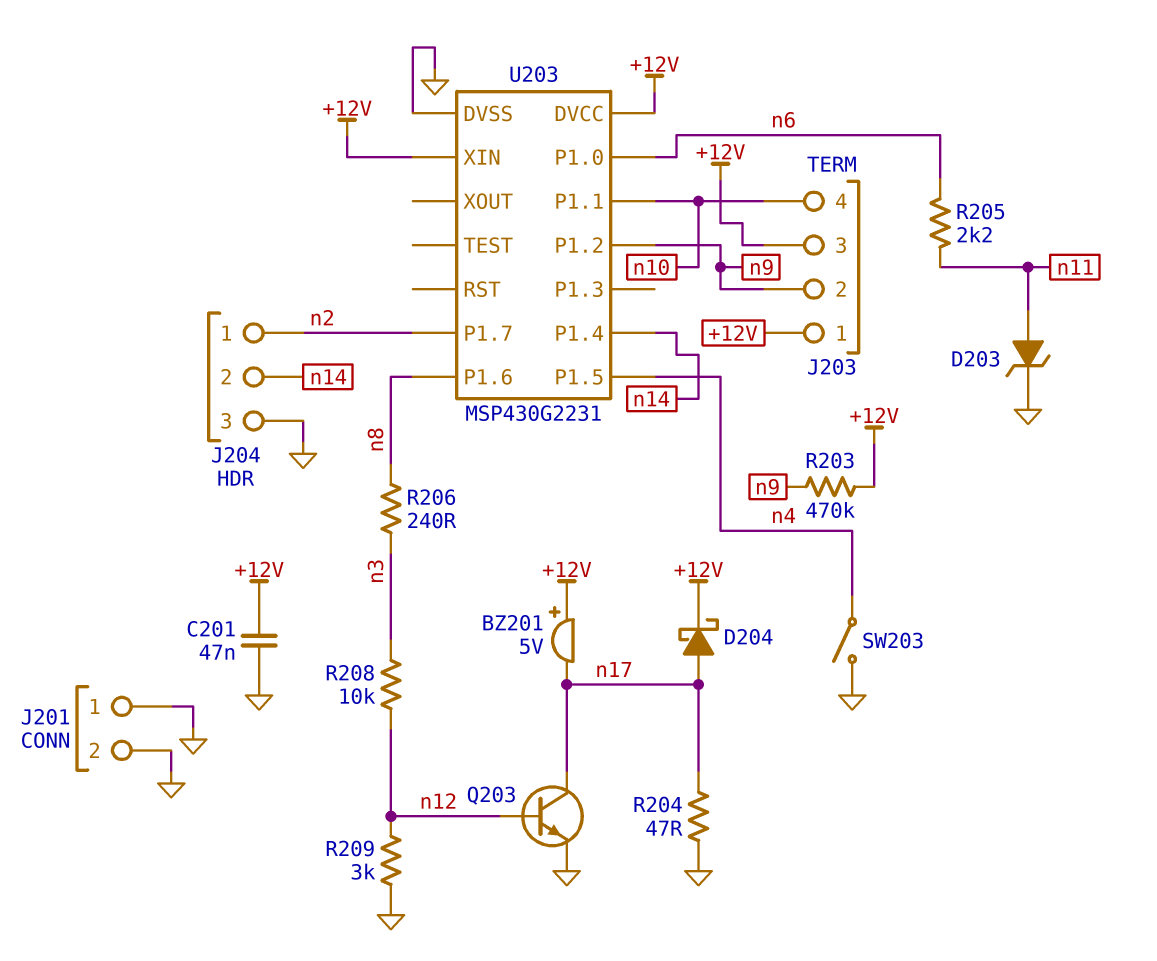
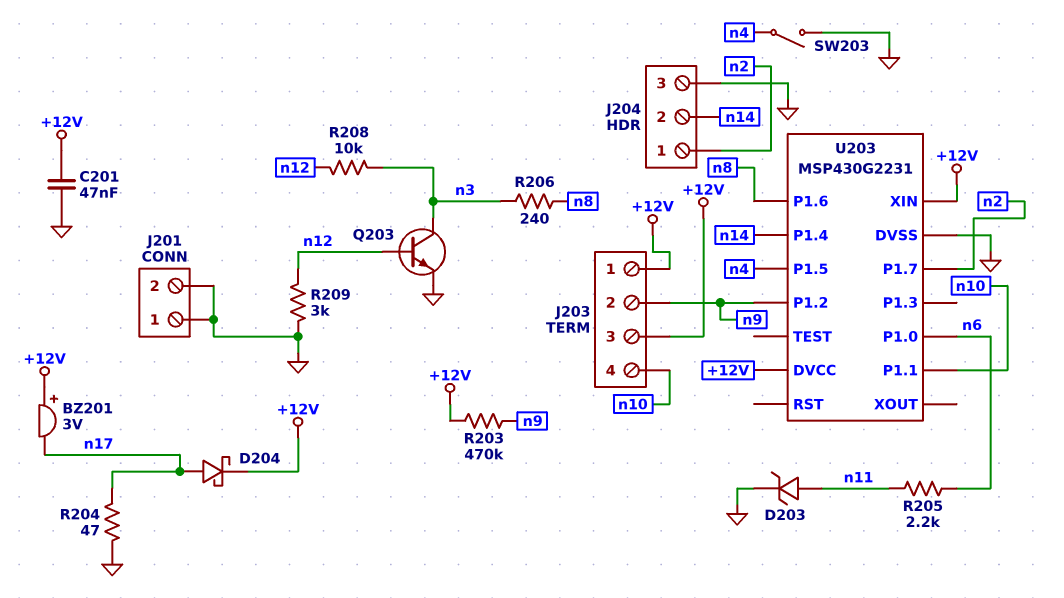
BZ201: buzzer 5V (plus +12V, minus n17) -> buzzer 3V (plus +12V, minus n17)
Q203: NPN (B n12, C n17, E GND) -> NPN (B n12, C n3, E GND)

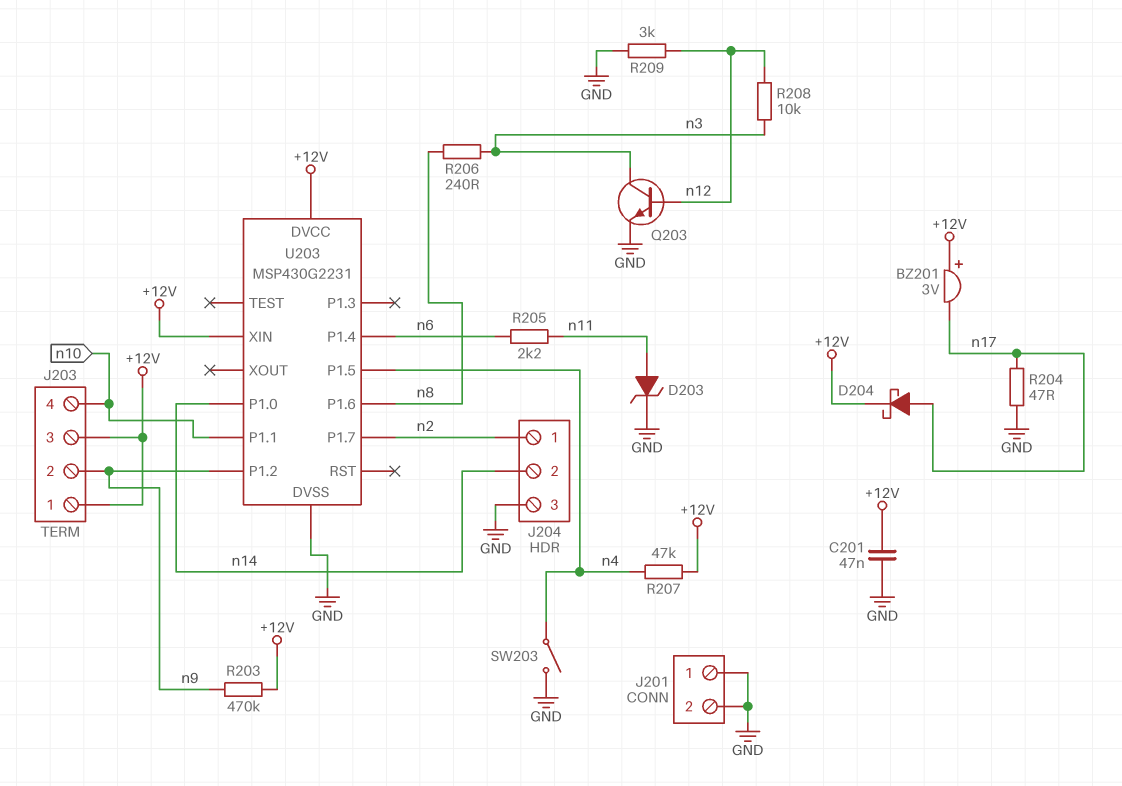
R207: none -> 47k (+12V, n4)
U203 pin P1.0: n6 -> n14
U203 pin P1.4: n14 -> n6

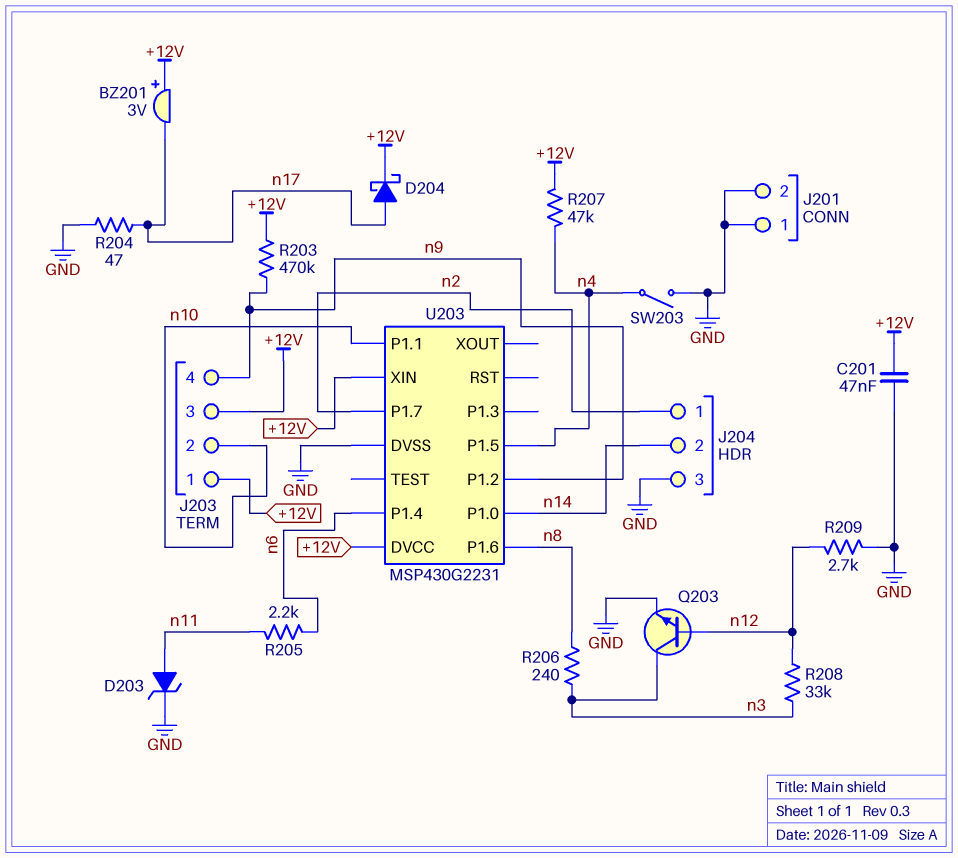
J203 pin 2: n9 -> n10
J203 pin 4: n10 -> n9
R208: 10k (n3, n12) -> 33k (n3, n12)
R209: 3k (GND, n12) -> 2.7k (GND, n12)

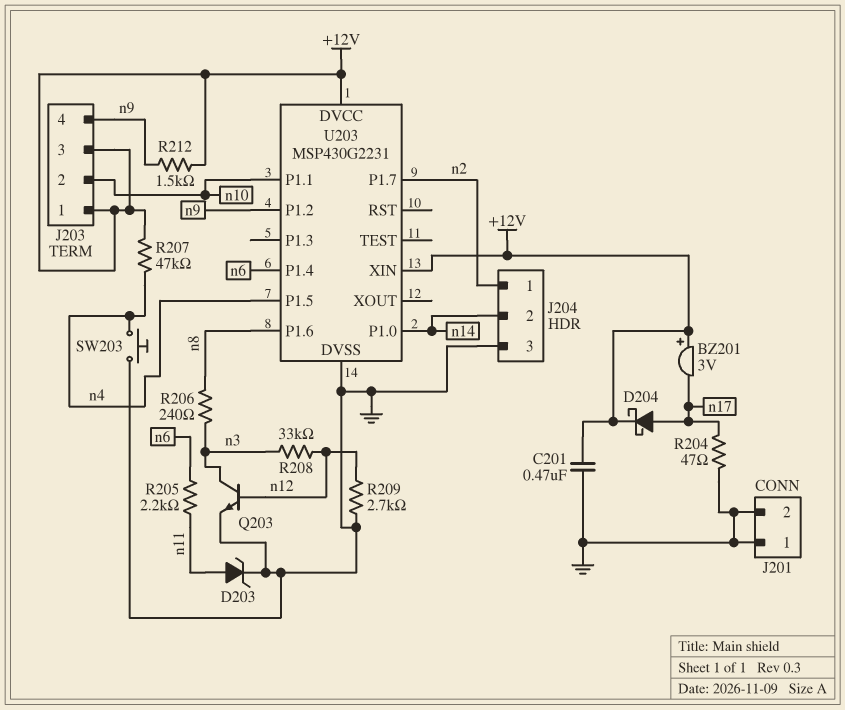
C201: 47nF (+12V, GND) -> 470nF (+12V, GND)
R203: 470k (+12V, n9) -> none
R212: none -> 1.5k (+12V, n9)
SW203: switch (GND, n4) -> button (GND, n4)

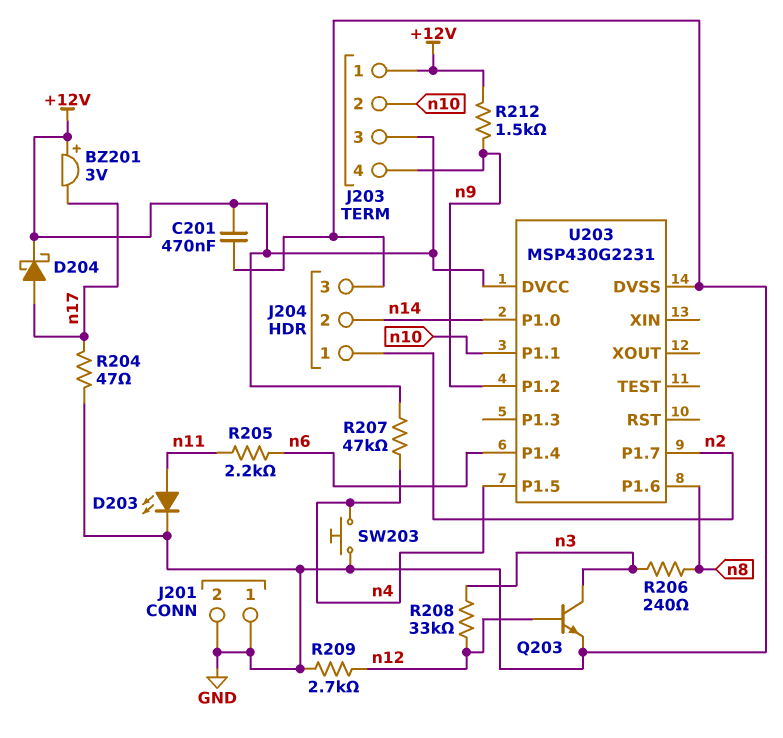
D203: zener (A n11, K GND) -> LED (A n11, K GND)
U203 pin XIN: +12V -> none

